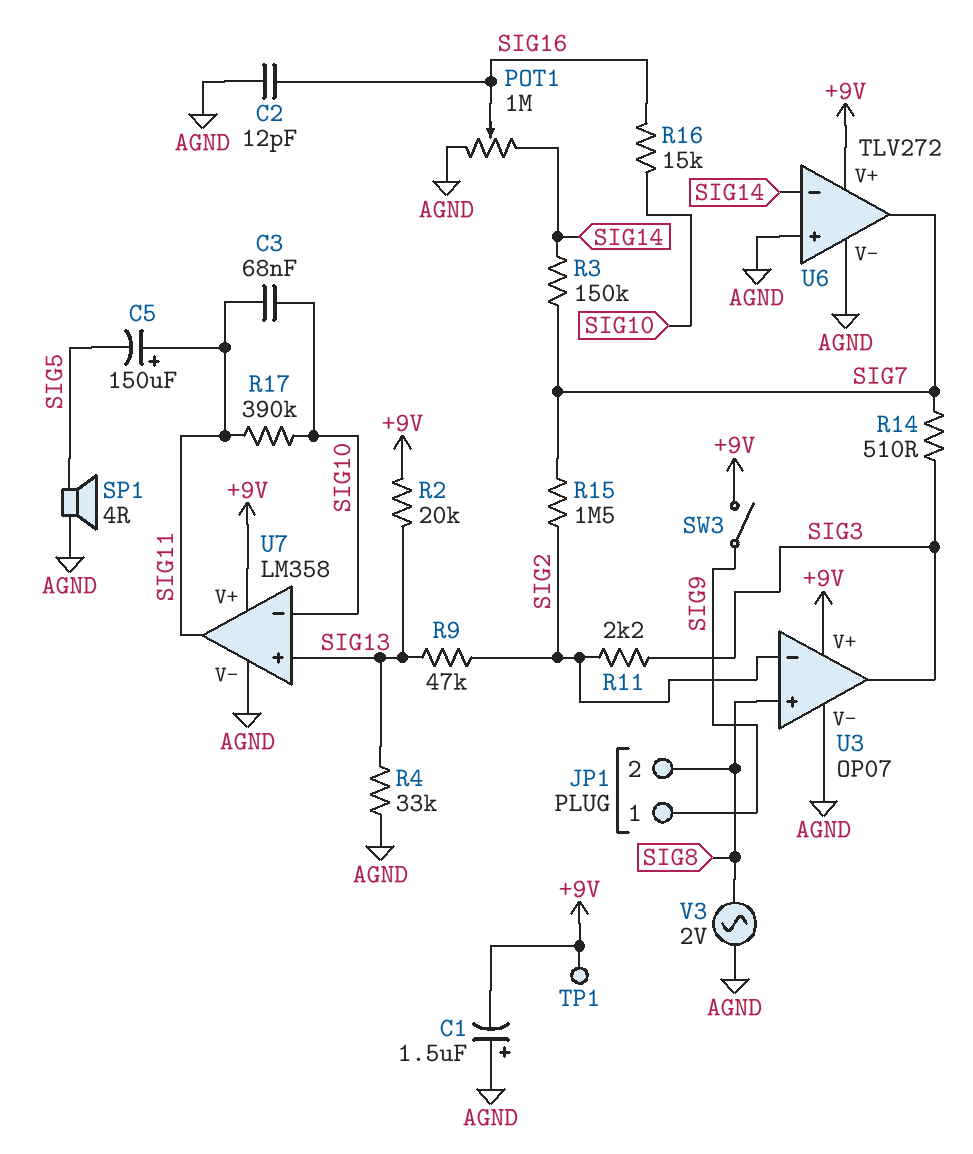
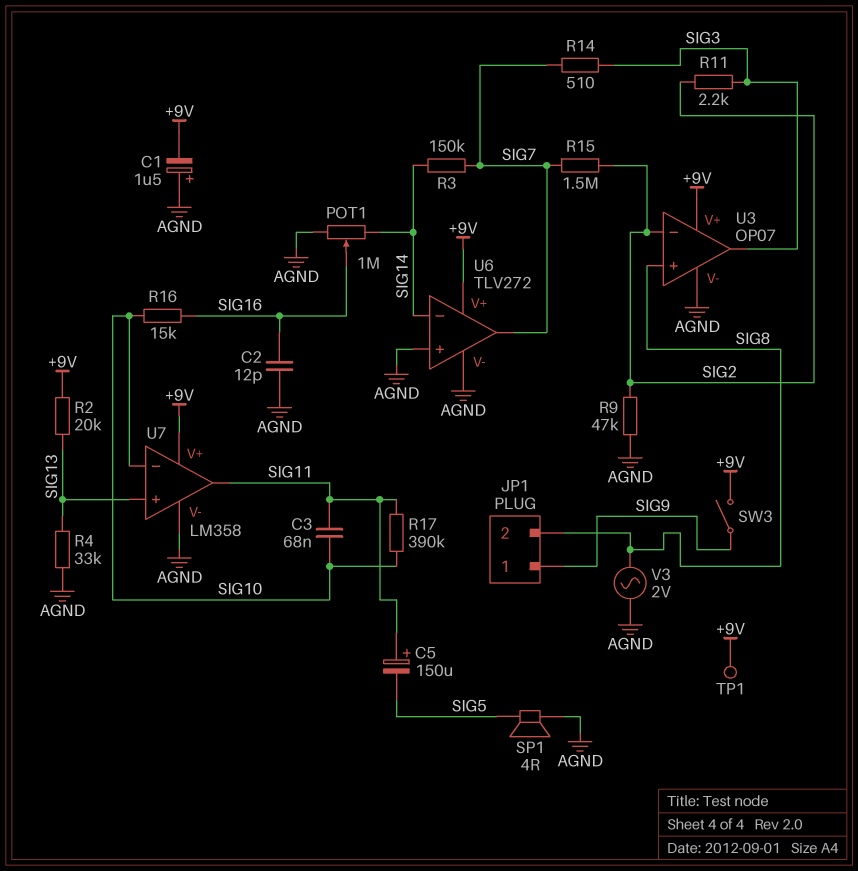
R9: 47k (SIG2, SIG13) -> 47k (AGND, SIG2)

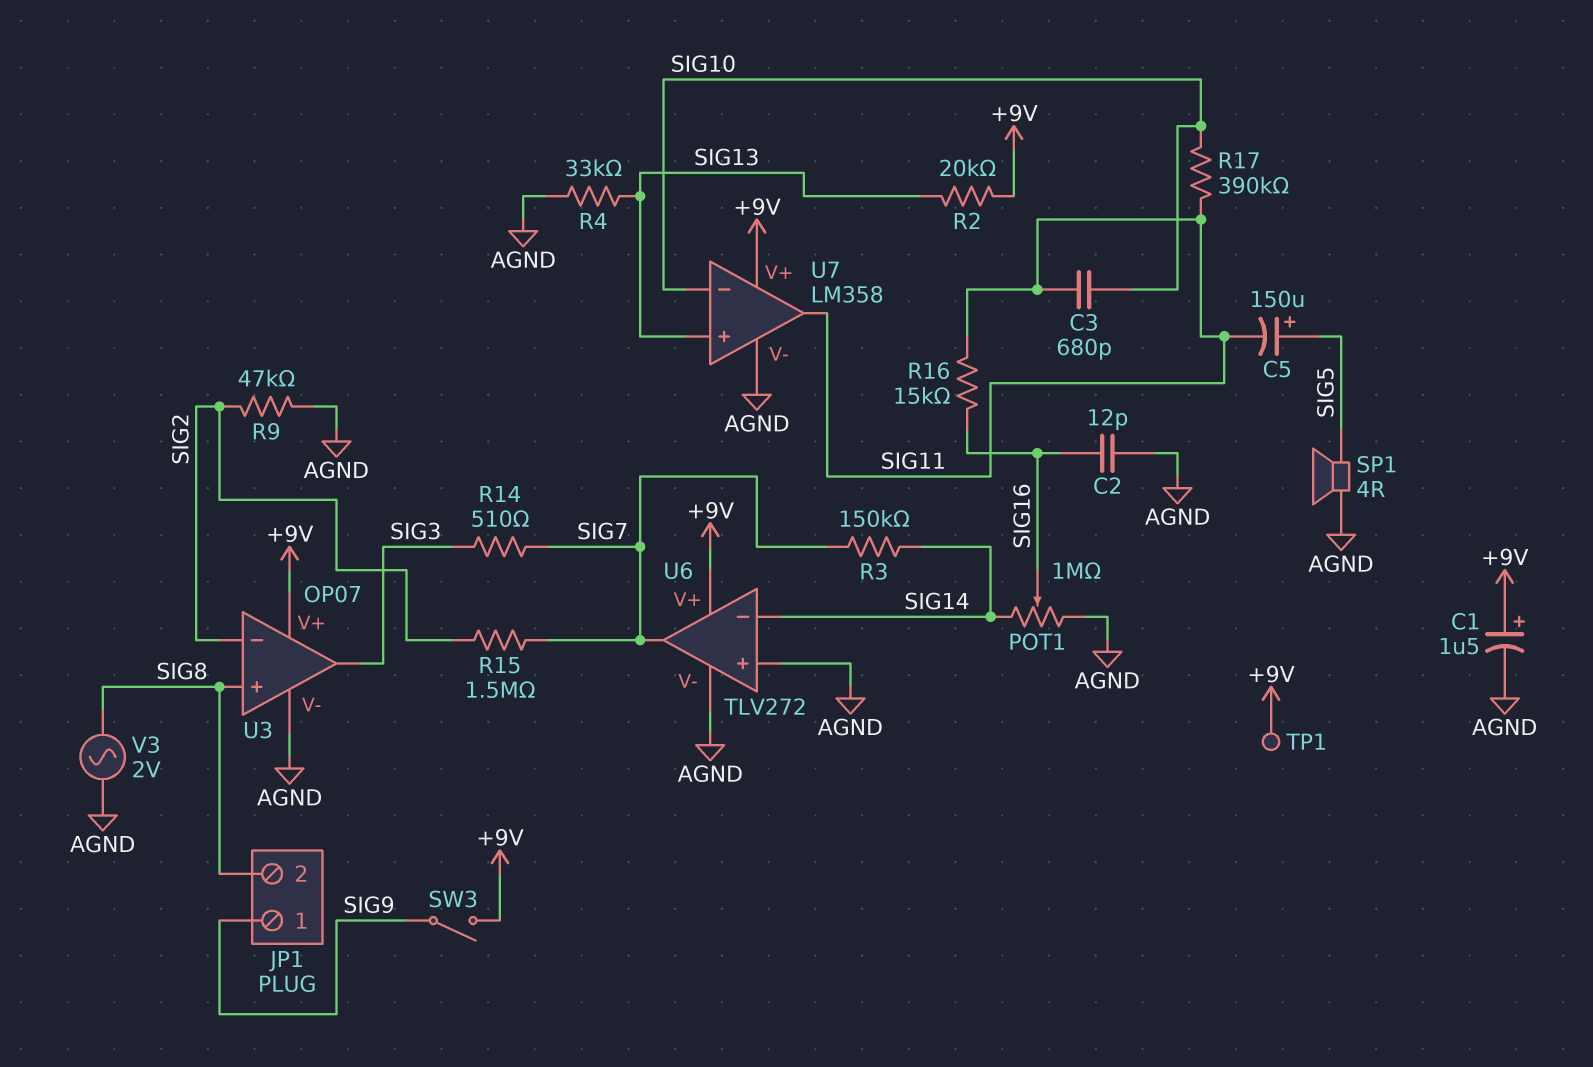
C1: 1.5uF (plus AGND, minus +9V) -> 1.5uF (plus +9V, minus AGND)
C3: 68nF (SIG10, SIG11) -> 680pF (SIG10, SIG11)
C5: 150uF (plus SIG11, minus SIG5) -> 150uF (plus SIG5, minus SIG11)
R11: 2.2k (SIG2, SIG3) -> none
R16: 15k (SIG10, SIG16) -> 15k (SIG11, SIG16)

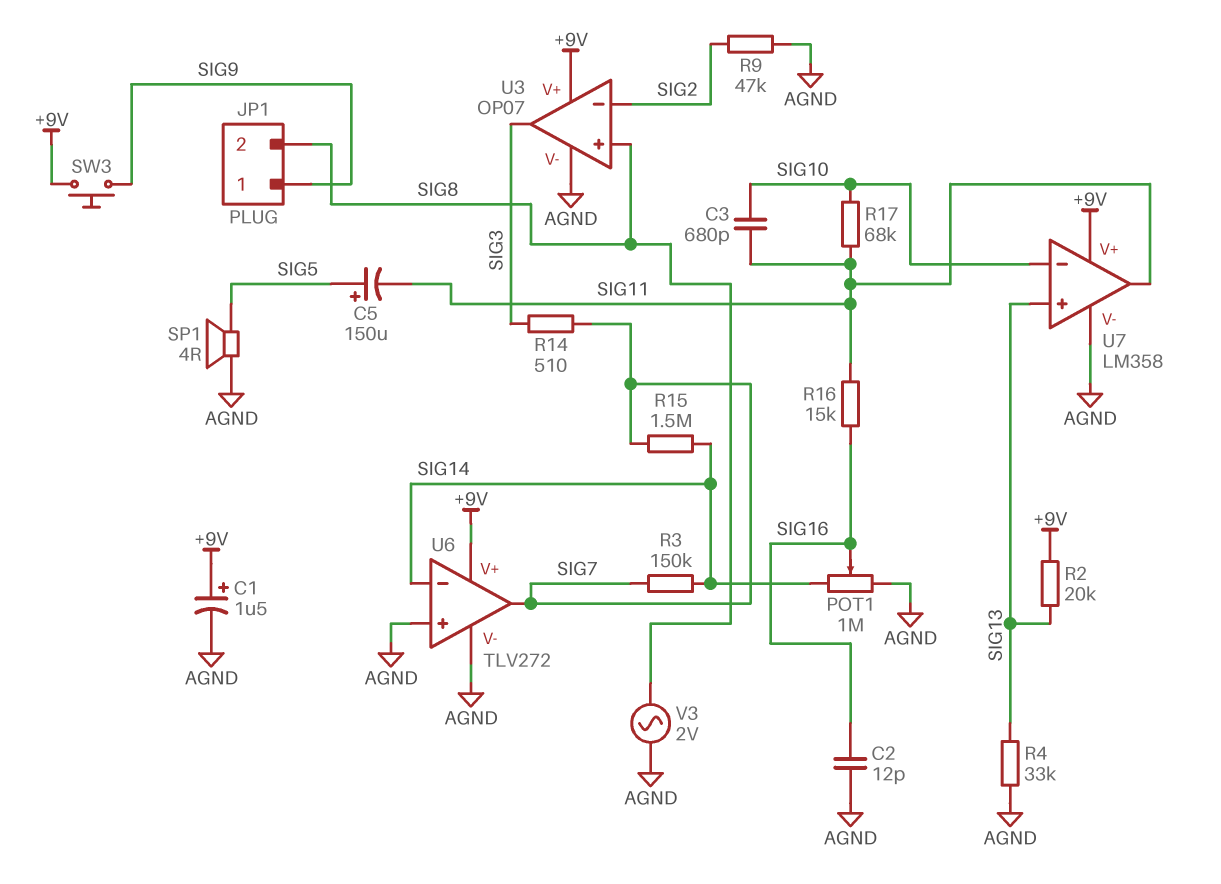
R15: 1.5M (SIG2, SIG7) -> 1.5M (SIG7, SIG14)
R17: 390k (SIG10, SIG11) -> 68k (SIG10, SIG11)
SW3: switch (+9V, SIG9) -> button (+9V, SIG9)
TP1: test point (+9V) -> none

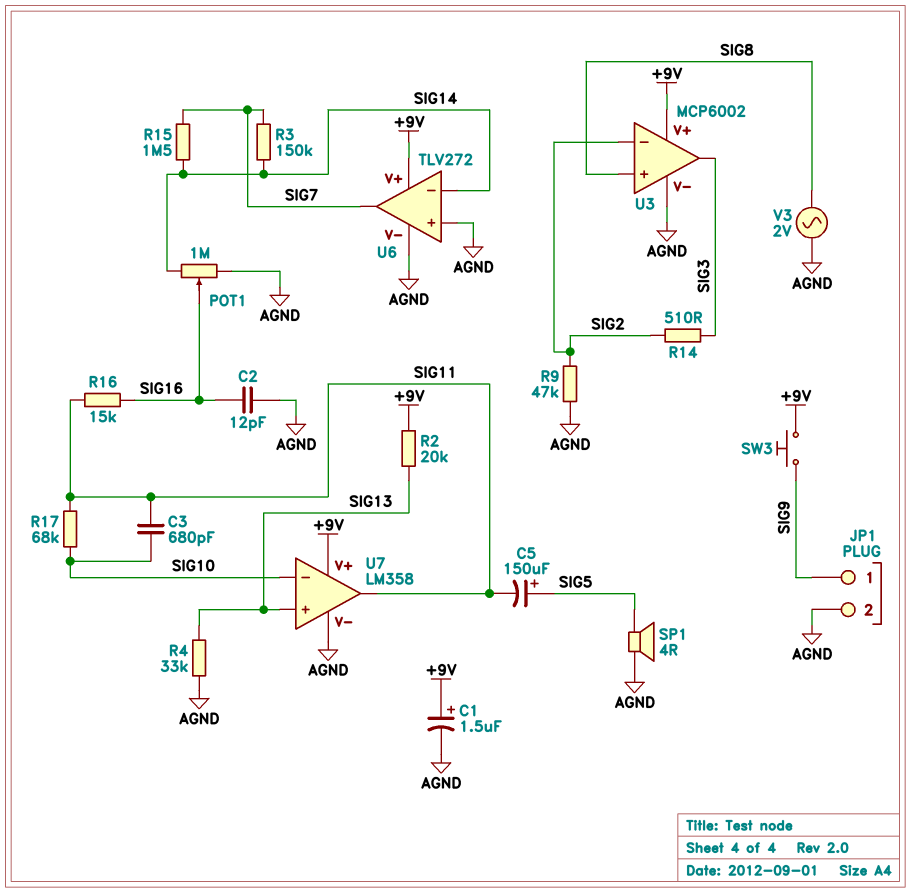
JP1 pin 2: SIG8 -> AGND
R14: 510 (SIG3, SIG7) -> 510 (SIG2, SIG3)
U3: OP07 -> MCP6002

